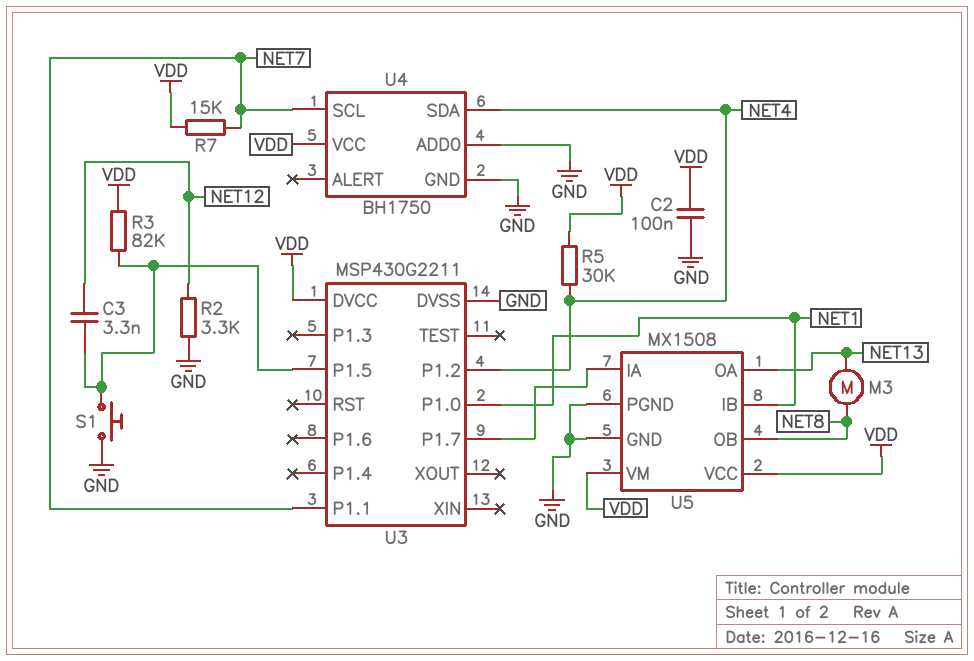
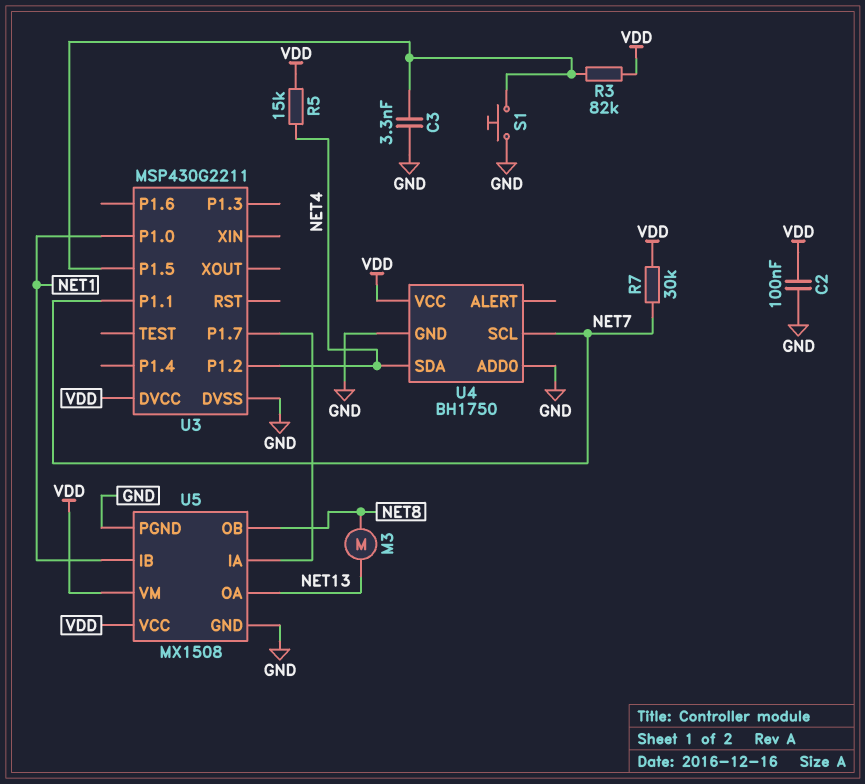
C3: 3.3nF (NET12, U3/P1.5) -> 3.3nF (GND, U3/P1.5)
R2: 3.3k (GND, NET12) -> none
R5: 30k (NET4, VDD) -> 15k (NET4, VDD)
R7: 15k (NET7, VDD) -> 30k (NET7, VDD)

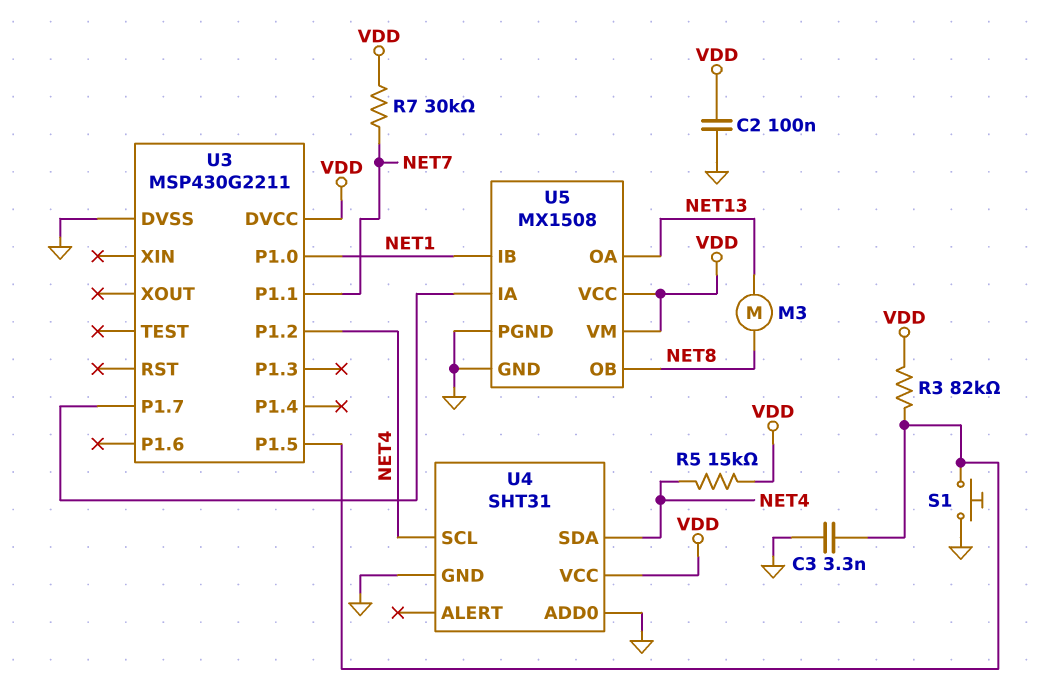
U4: BH1750 -> SHT31
U4 pin SCL: NET7 -> NET4

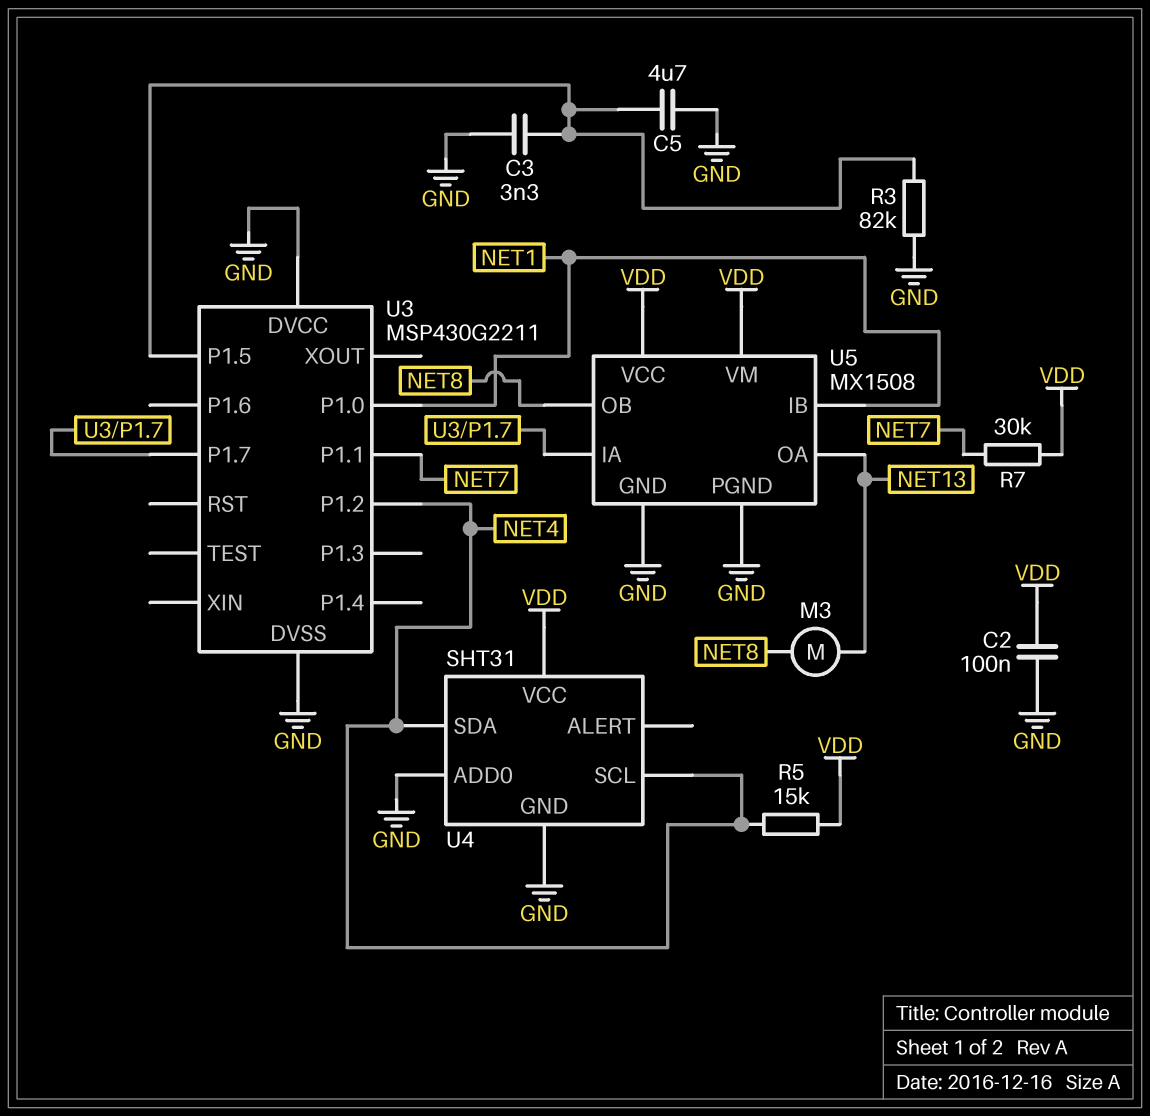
C5: none -> 4.7uF (GND, U3/P1.5)
R3: 82k (U3/P1.5, VDD) -> 82k (GND, U3/P1.5)
S1: button (GND, U3/P1.5) -> none
U3 pin DVCC: VDD -> GND

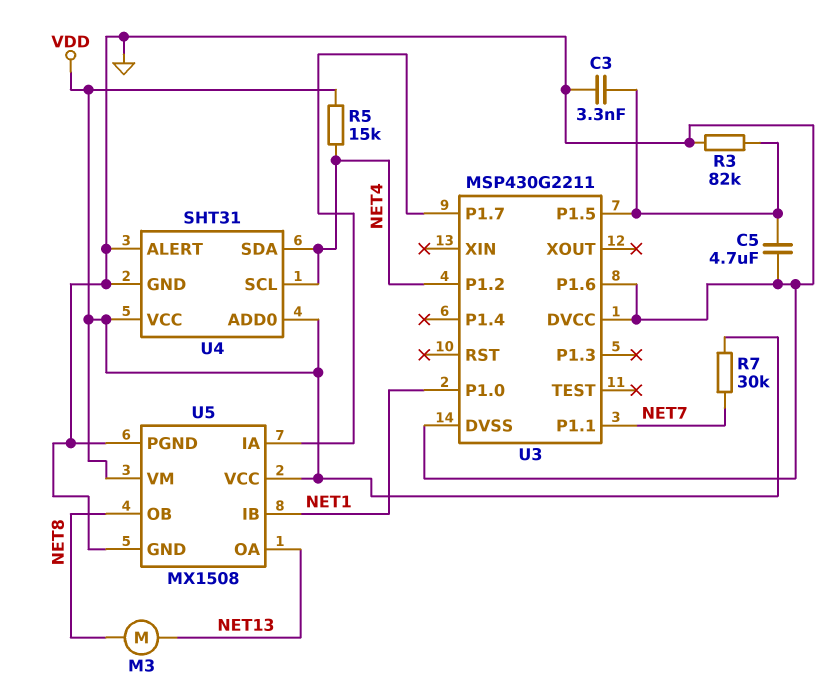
C2: 100nF (GND, VDD) -> none
U3 pin P1.6: none -> GND
U4 pin ADD0: GND -> VDD
U4 pin ALERT: none -> GND

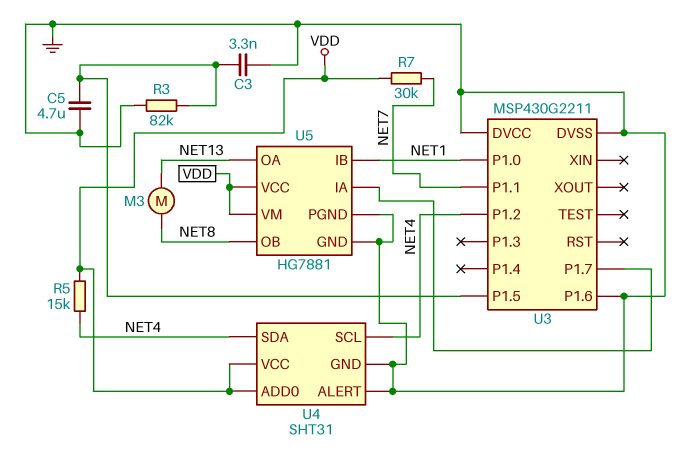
U5: MX1508 -> HG7881

